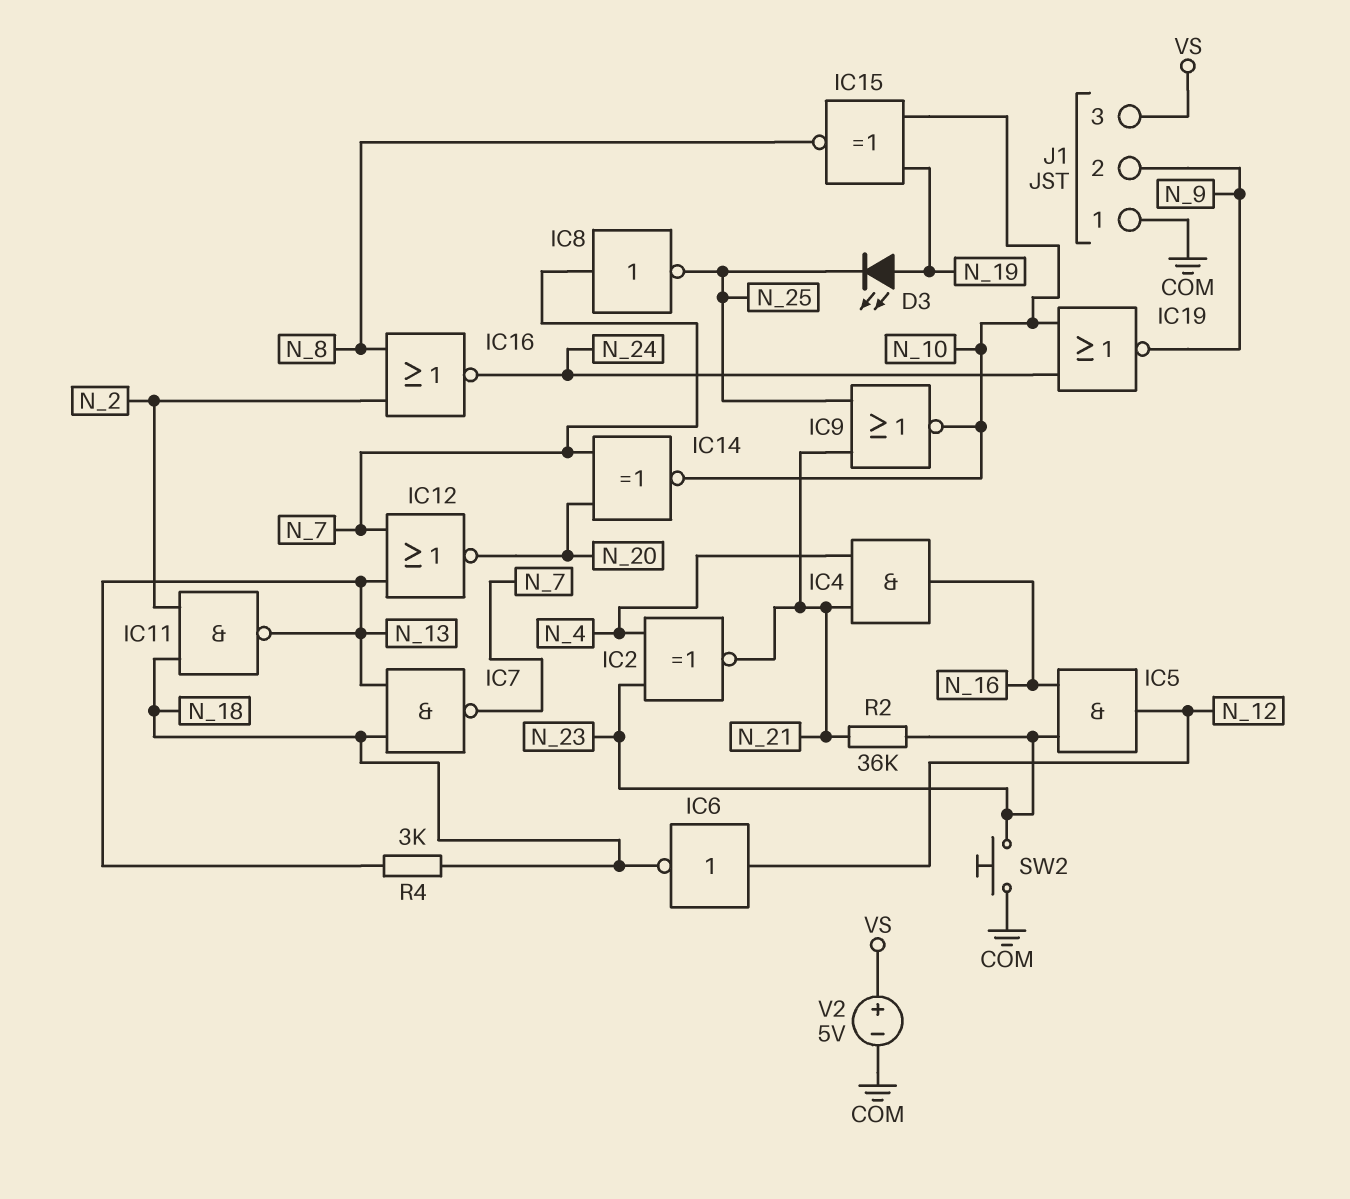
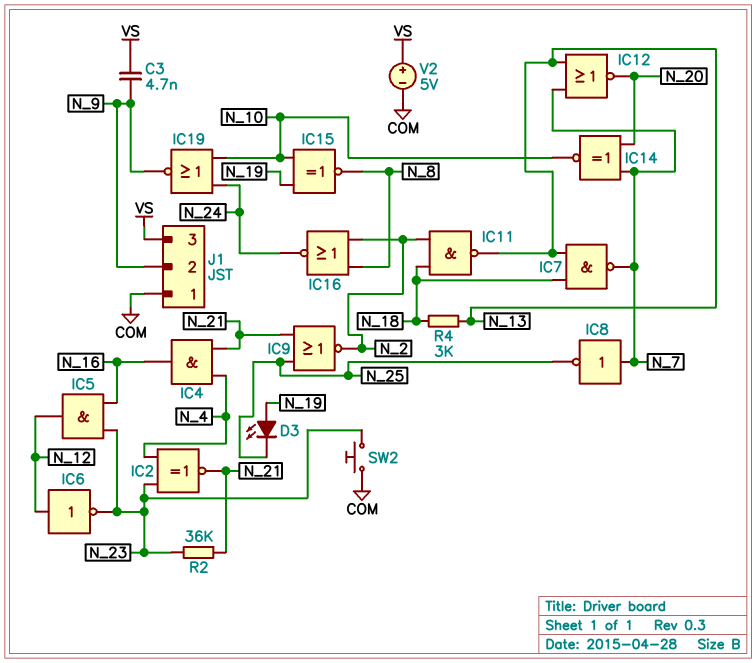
C3: none -> 4.7nF (N_9, VS)
IC6: NOT (in N_12, out N_18) -> NOT (in N_12, out N_23)
IC9: NOR (in N_21, in N_25, out N_10) -> NOR (in N_21, in N_25, out N_2)

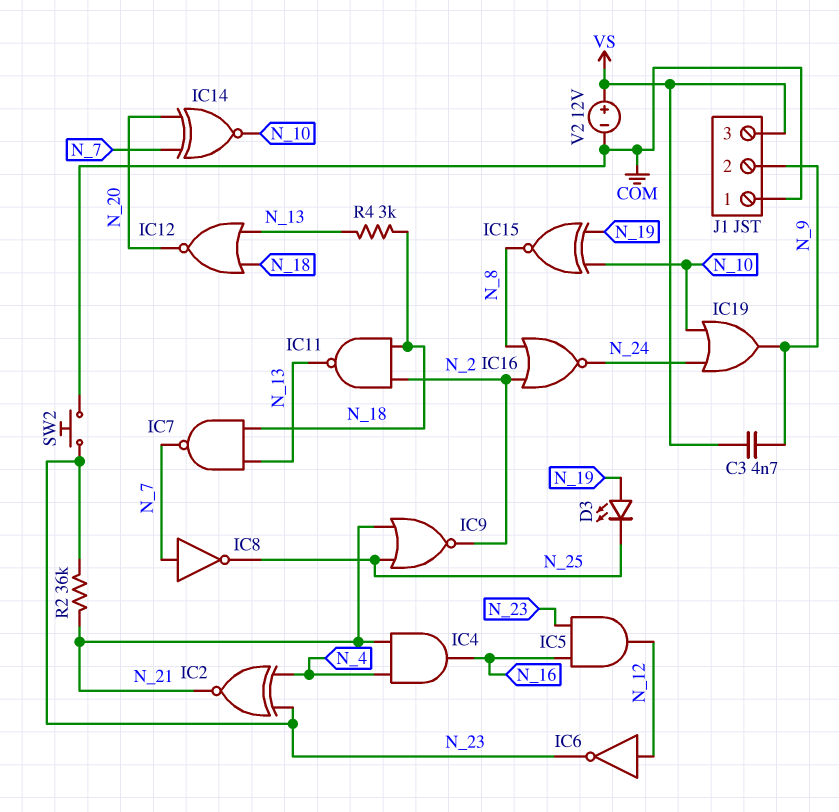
IC12: NOR (in N_7, in N_13, out N_20) -> NOR (in N_13, in N_18, out N_20)
IC19: NOR (in N_10, in N_24, out N_9) -> OR (in N_10, in N_24, out N_9)
V2: 5V (plus VS, minus COM) -> 12V (plus VS, minus COM)

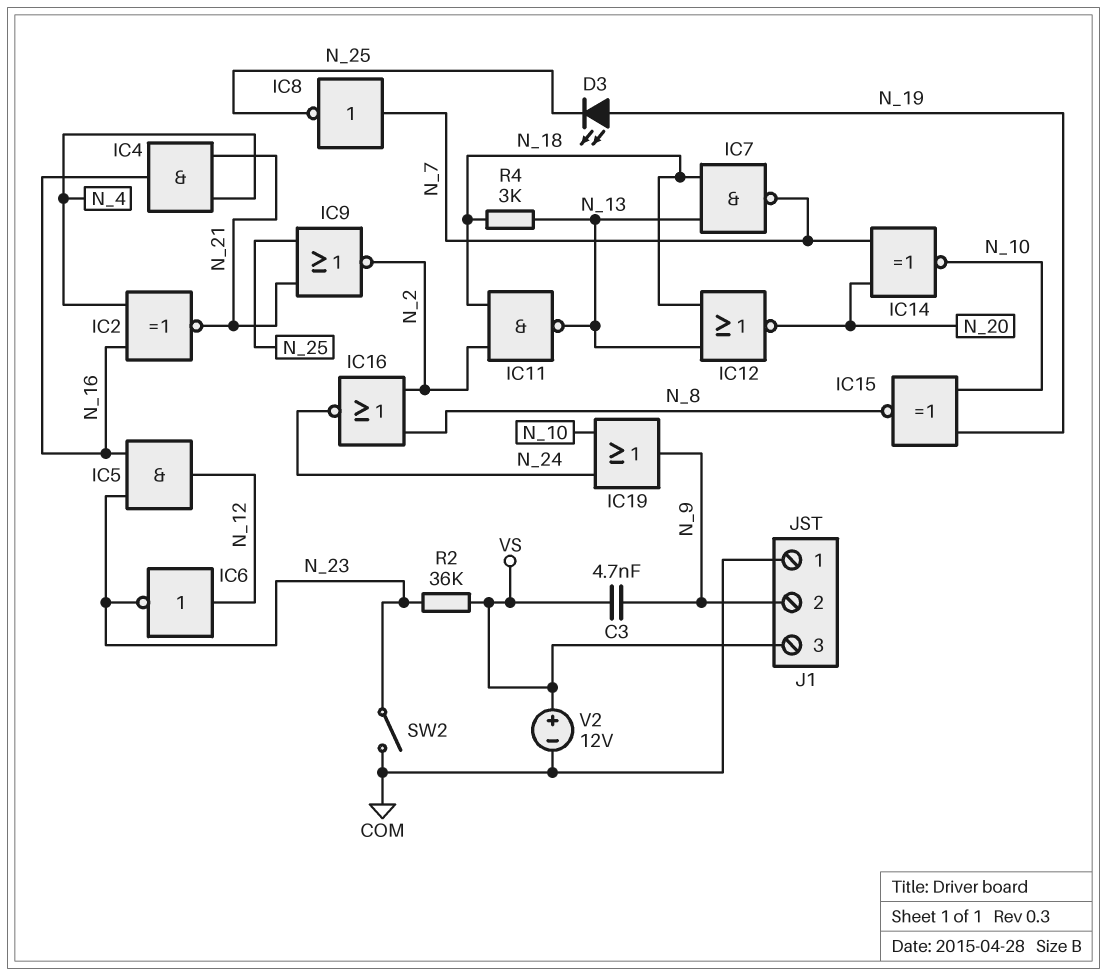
IC2: XNOR (in N_4, in N_23, out N_21) -> XNOR (in N_4, in N_16, out N_21)
R2: 36k (N_21, N_23) -> 36k (N_23, VS)
SW2: button (COM, N_23) -> switch (COM, N_23)

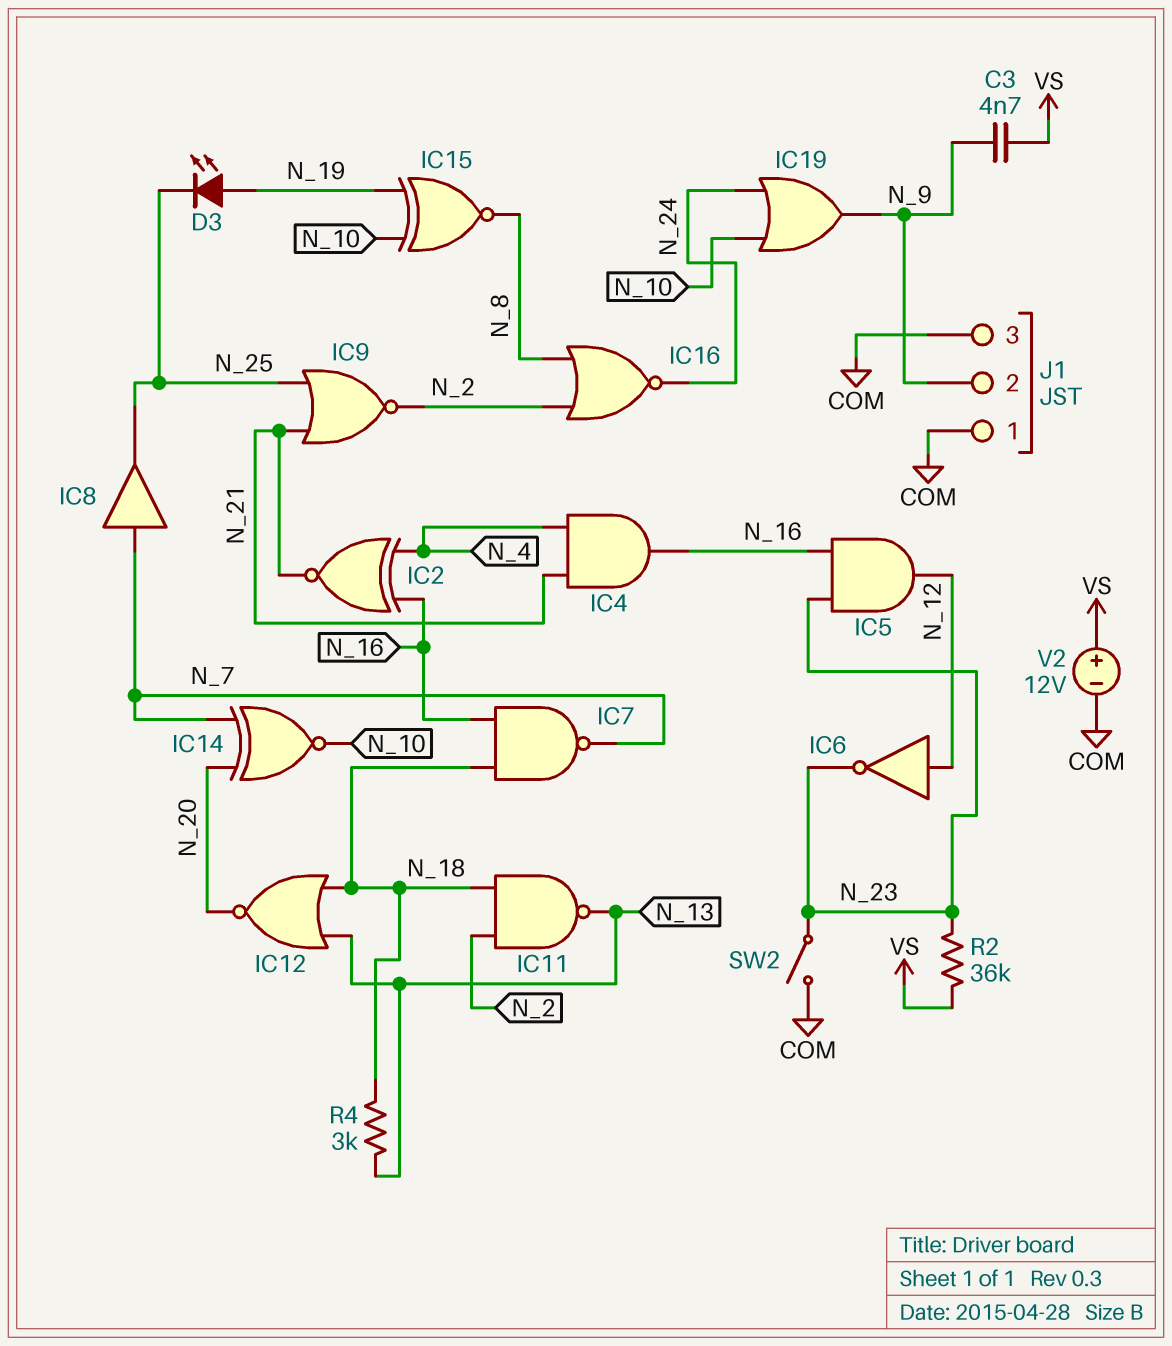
IC7: NAND (in N_13, in N_18, out N_7) -> NAND (in N_16, in N_18, out N_7)
IC8: NOT (in N_7, out N_25) -> buffer (in N_7, out N_25)
J1 pin 3: VS -> COM

